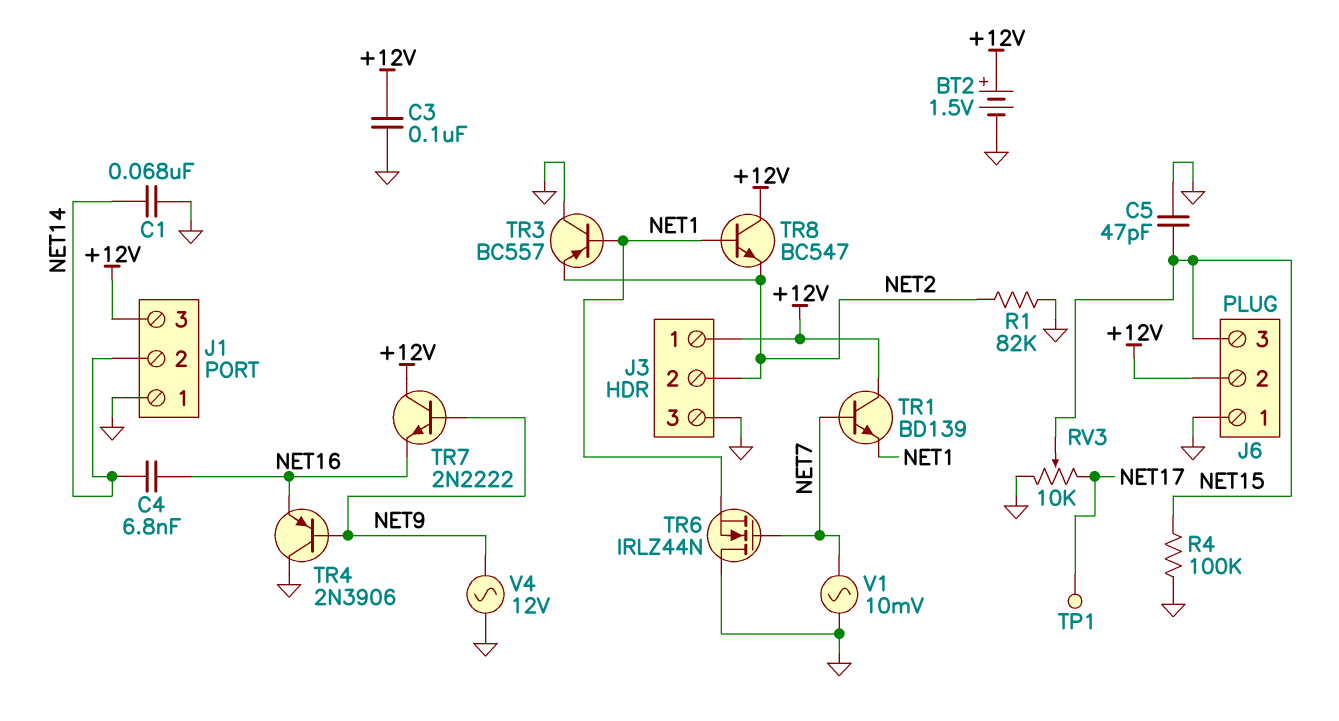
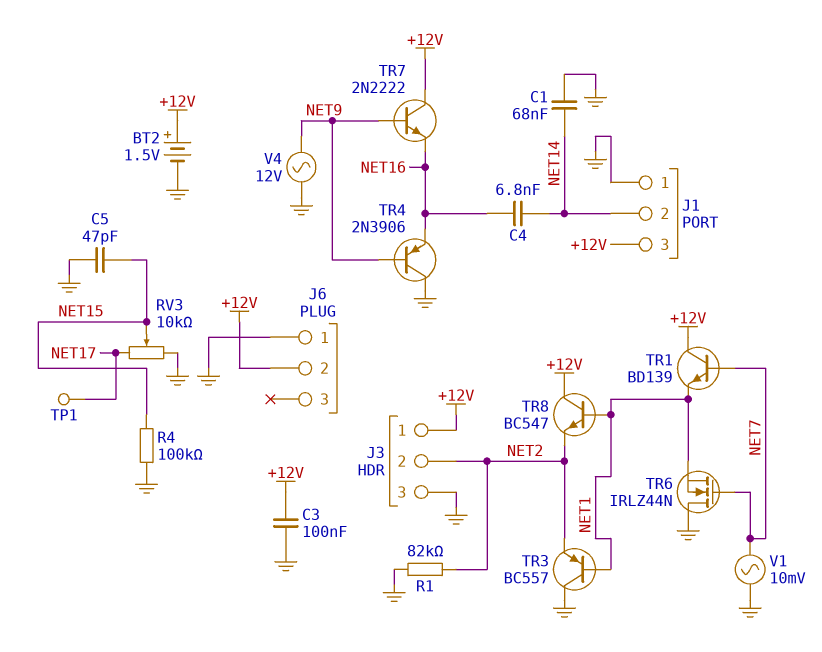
J6 pin 3: NET15 -> none

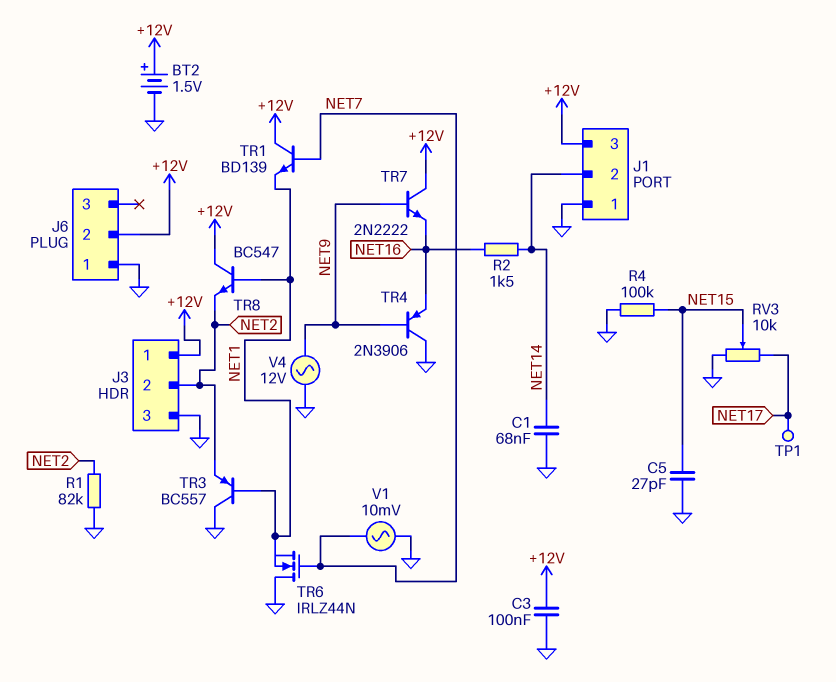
C4: 6.8nF (NET14, NET16) -> none
C5: 47pF (GND, NET15) -> 27pF (GND, NET15)
R2: none -> 1.5k (NET14, NET16)

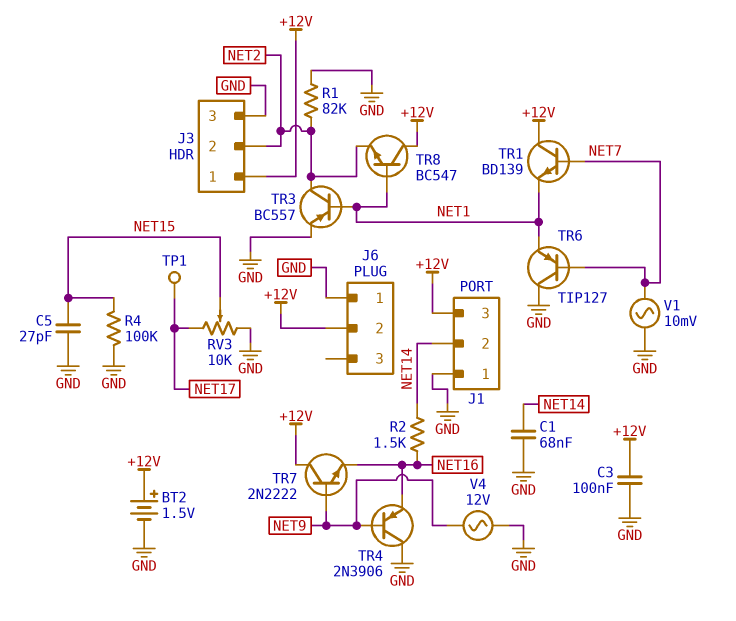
TR3: PNP BC557 (B NET1, C GND, E NET2) -> PNP BC557 (B NET1, C NET2, E GND)
TR6: NMOS IRLZ44N (G NET7, D GND, S NET1) -> PNP TIP127 (B NET7, C GND, E NET1)

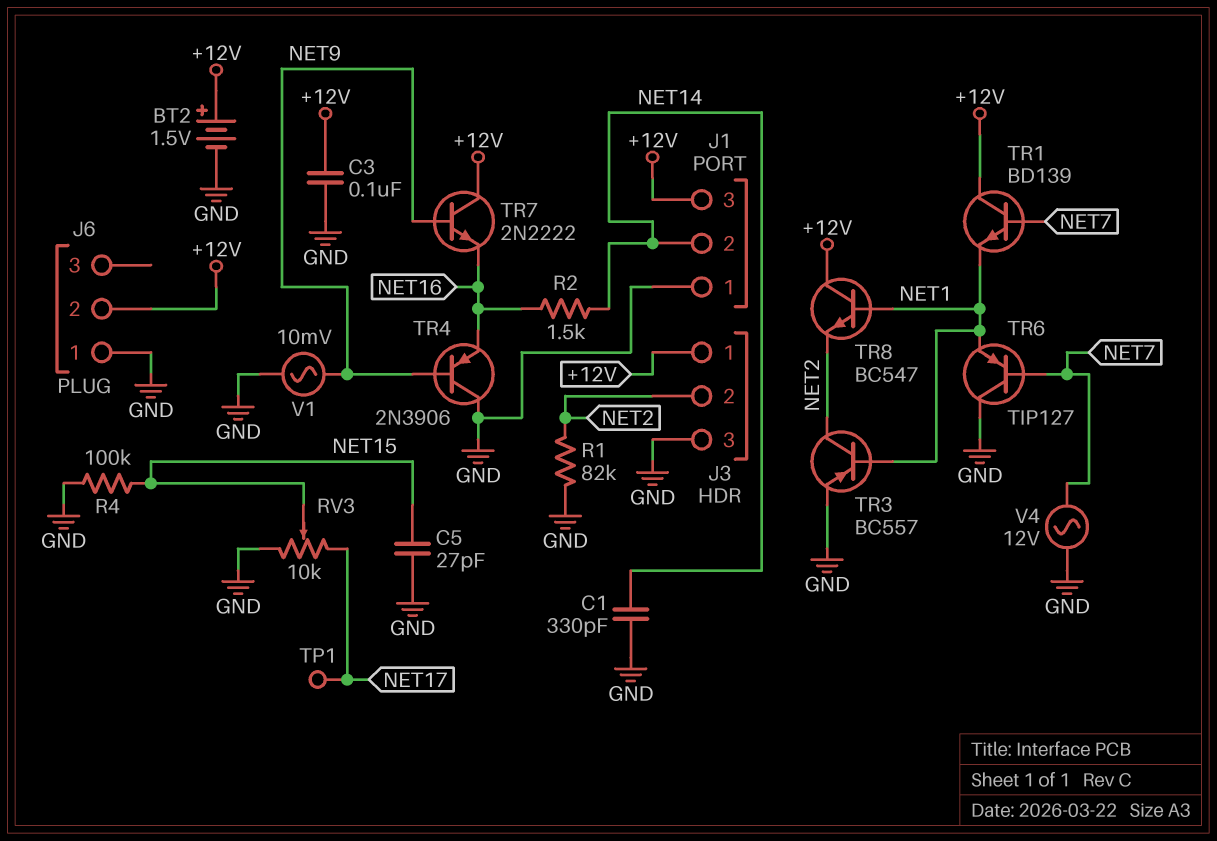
C1: 68nF (GND, NET14) -> 330pF (GND, NET14)
V1: AC 10mV (GND, NET7) -> AC 10mV (GND, NET9)
V4: AC 12V (GND, NET9) -> AC 12V (GND, NET7)

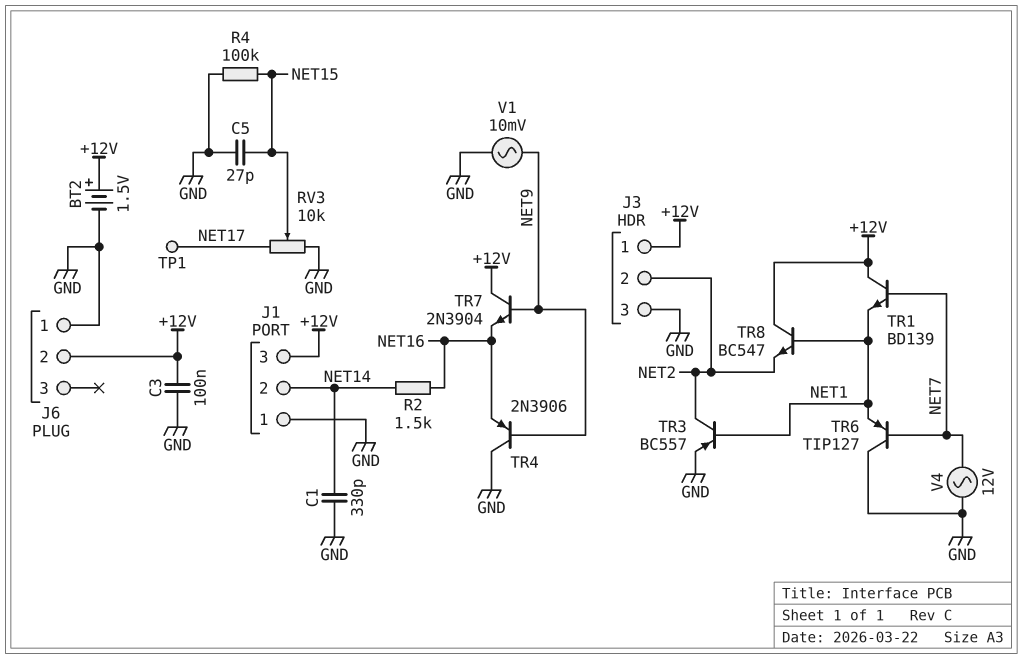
R1: 82k (GND, NET2) -> none
TR7: NPN 2N2222 (B NET9, C +12V, E NET16) -> NPN 2N3904 (B NET9, C +12V, E NET16)

